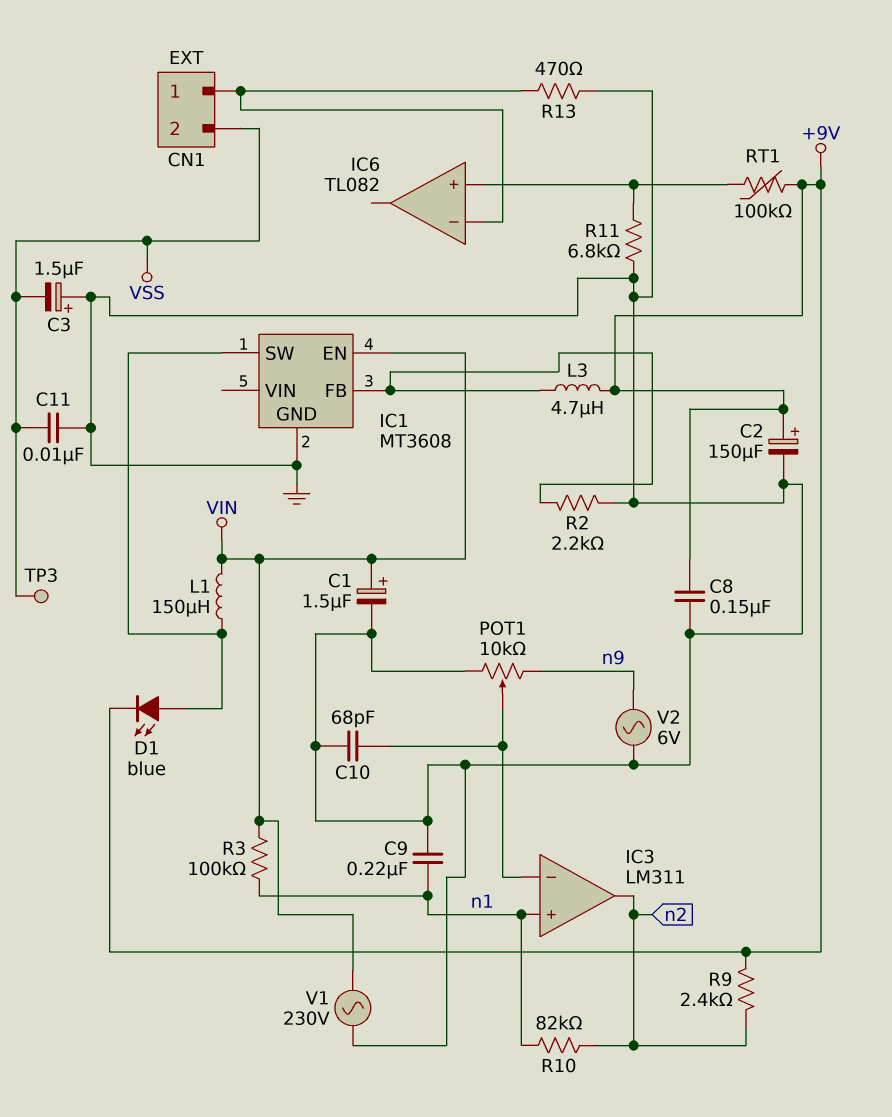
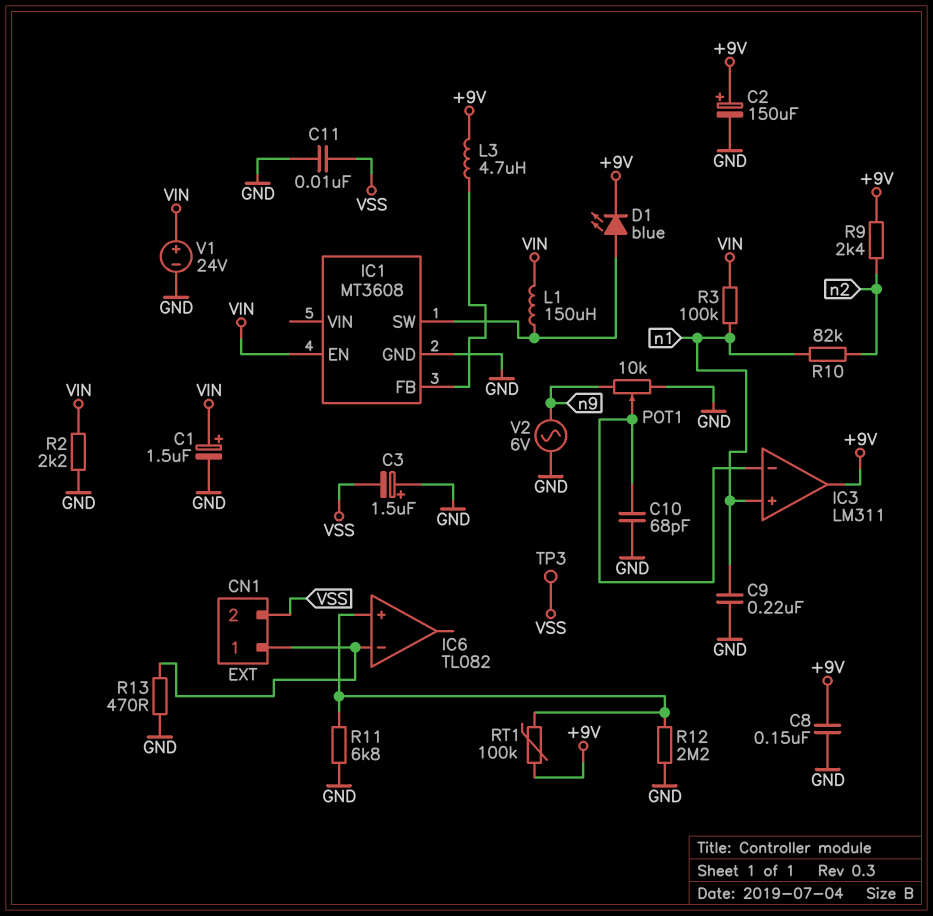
IC3 pin out: n2 -> +9V
R2: 2.2k (GND, IC1/FB) -> 2.2k (GND, VIN)
R12: none -> 2.2M (GND, IC6/in+)
V1: AC 230V (GND, VIN) -> 24V (plus VIN, minus GND)

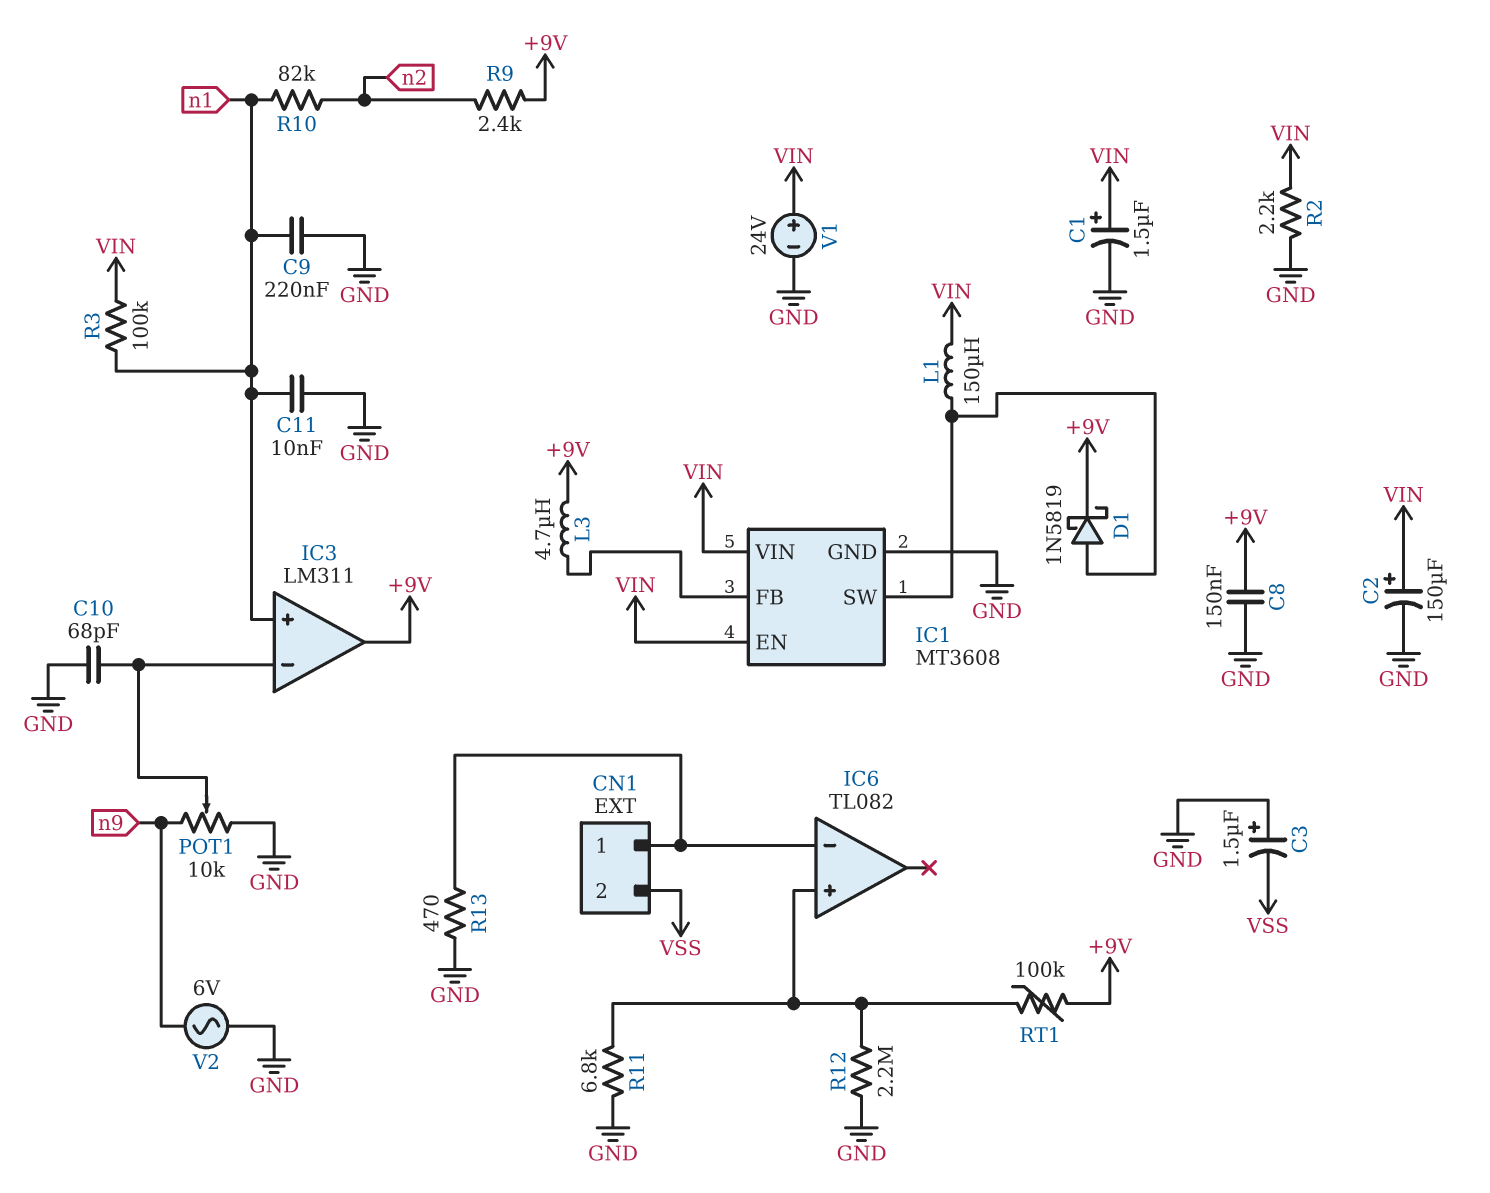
C2: 150uF (plus +9V, minus GND) -> 150uF (plus VIN, minus GND)
C11: 10nF (GND, VSS) -> 10nF (GND, n1)
D1: LED blue (A IC1/SW, K +9V) -> schottky 1N5819 (A IC1/SW, K +9V)
IC1 pin VIN: none -> VIN
TP3: test point (VSS) -> none

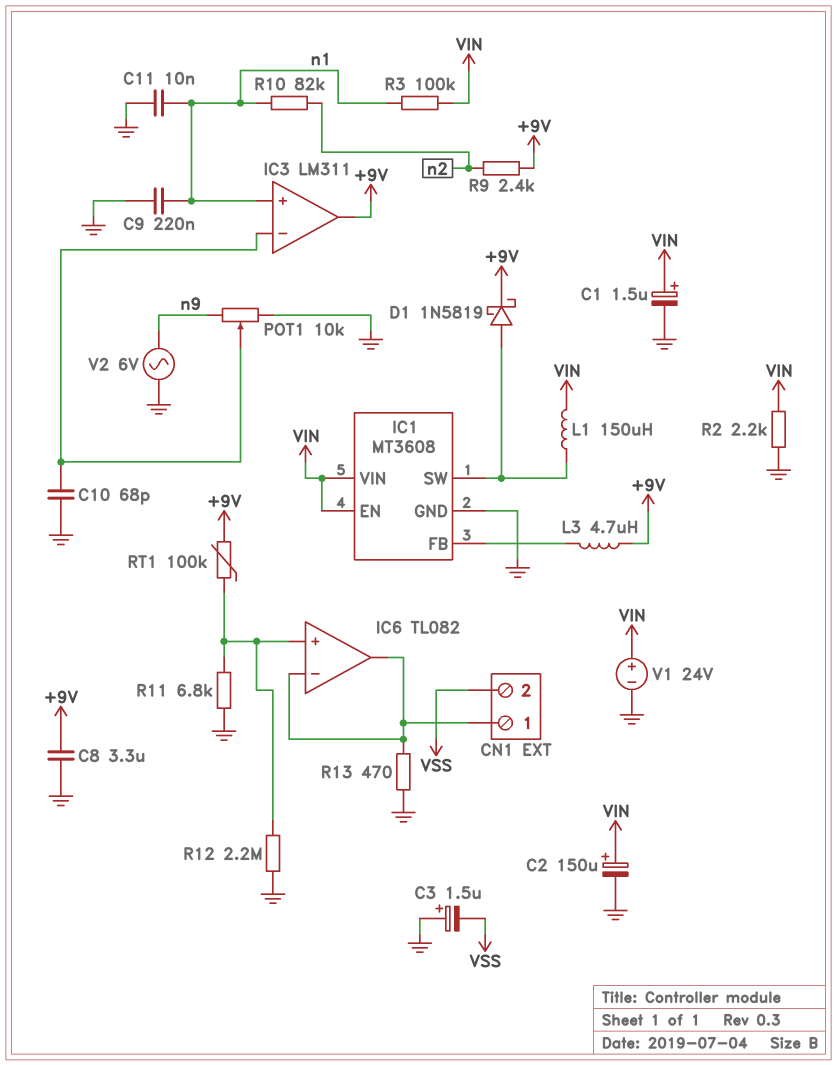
C8: 150nF (+9V, GND) -> 3.3uF (+9V, GND)
IC6 pin out: none -> CN1/1

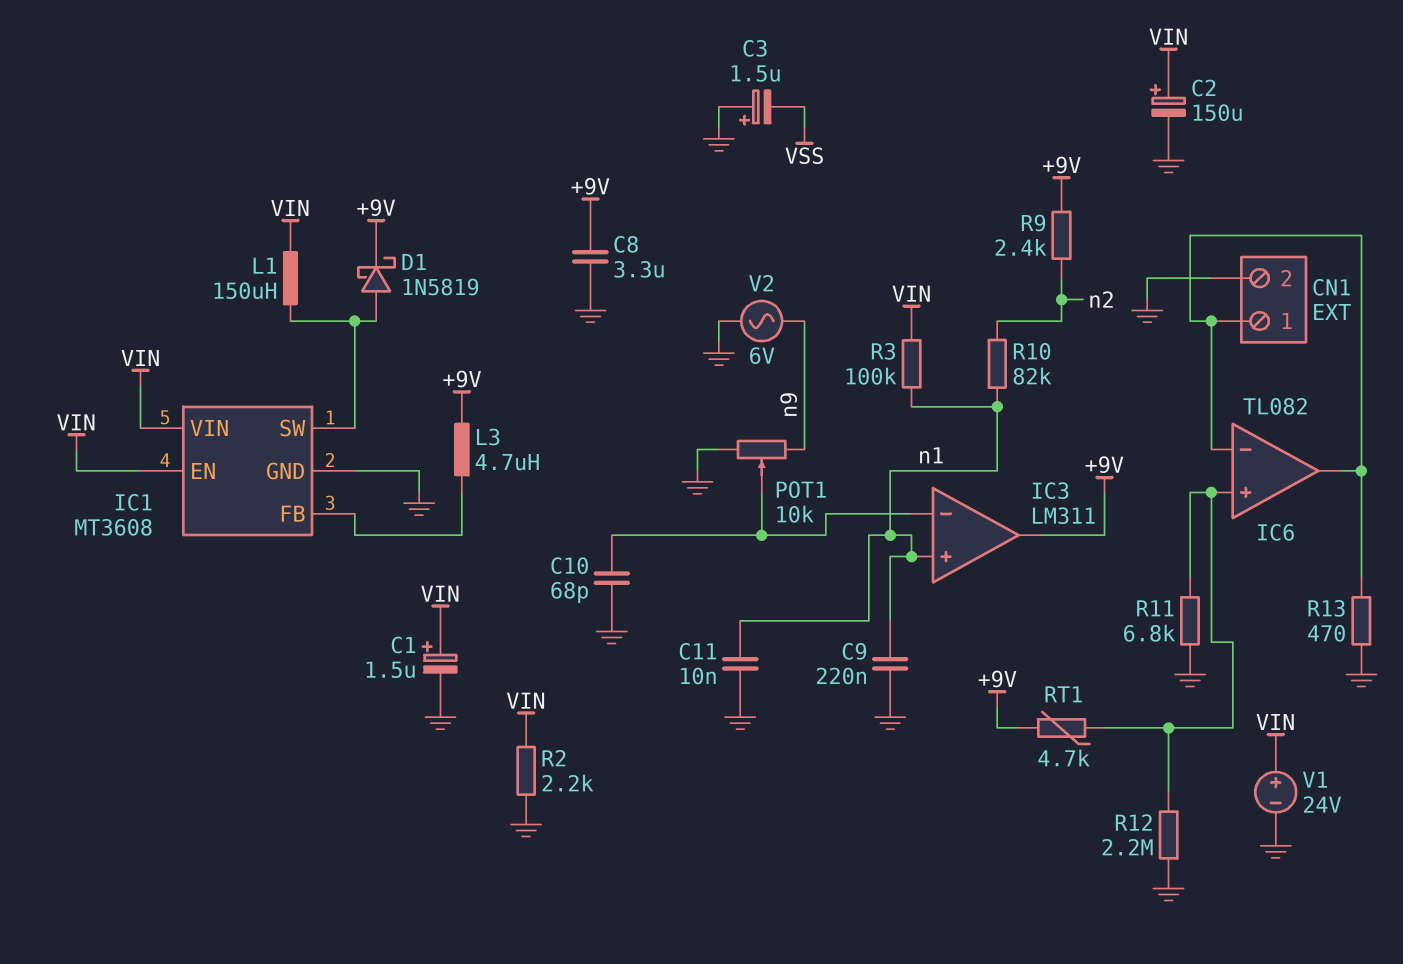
CN1 pin 2: VSS -> GND
RT1: 100k (+9V, IC6/in+) -> 4.7k (+9V, IC6/in+)

